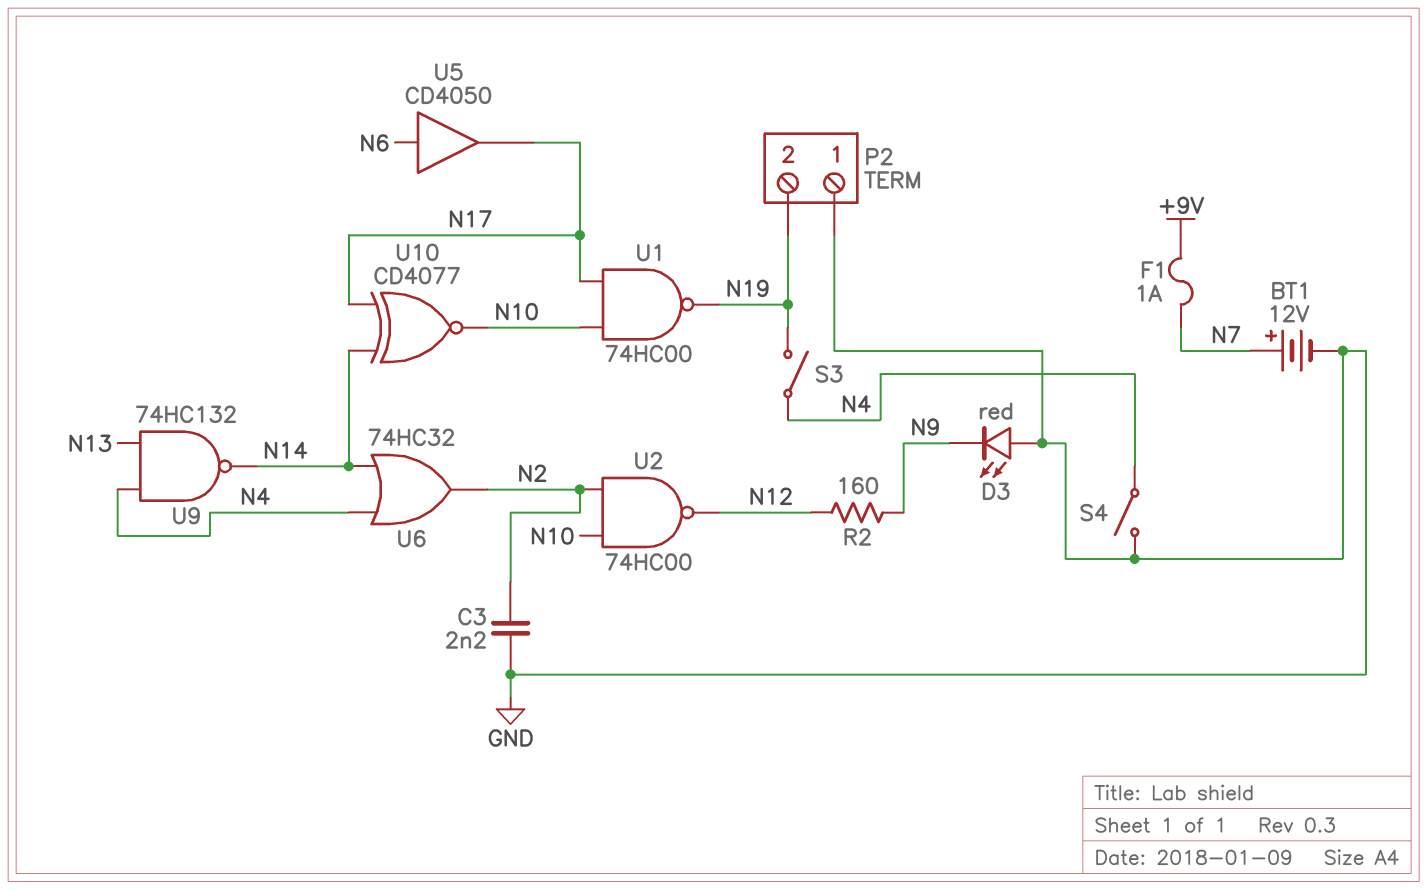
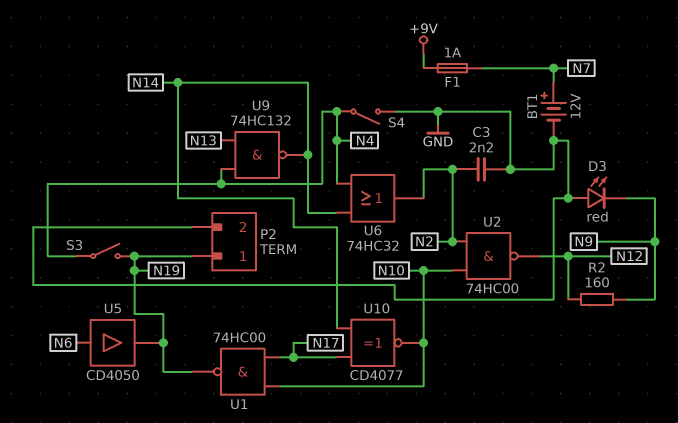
P2 pin 1: GND -> N19
P2 pin 2: N19 -> GND
U5: buffer CD4050 (in N6, out N17) -> buffer CD4050 (in N6, out N19)

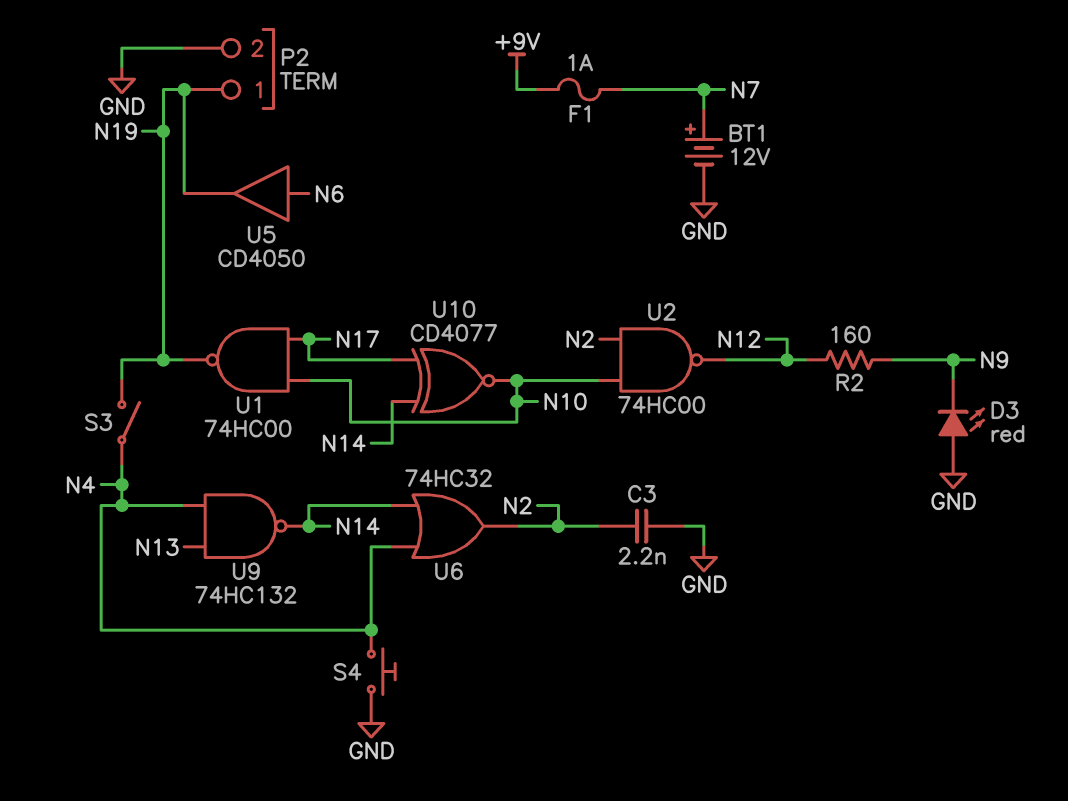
S4: switch (GND, N4) -> button (GND, N4)

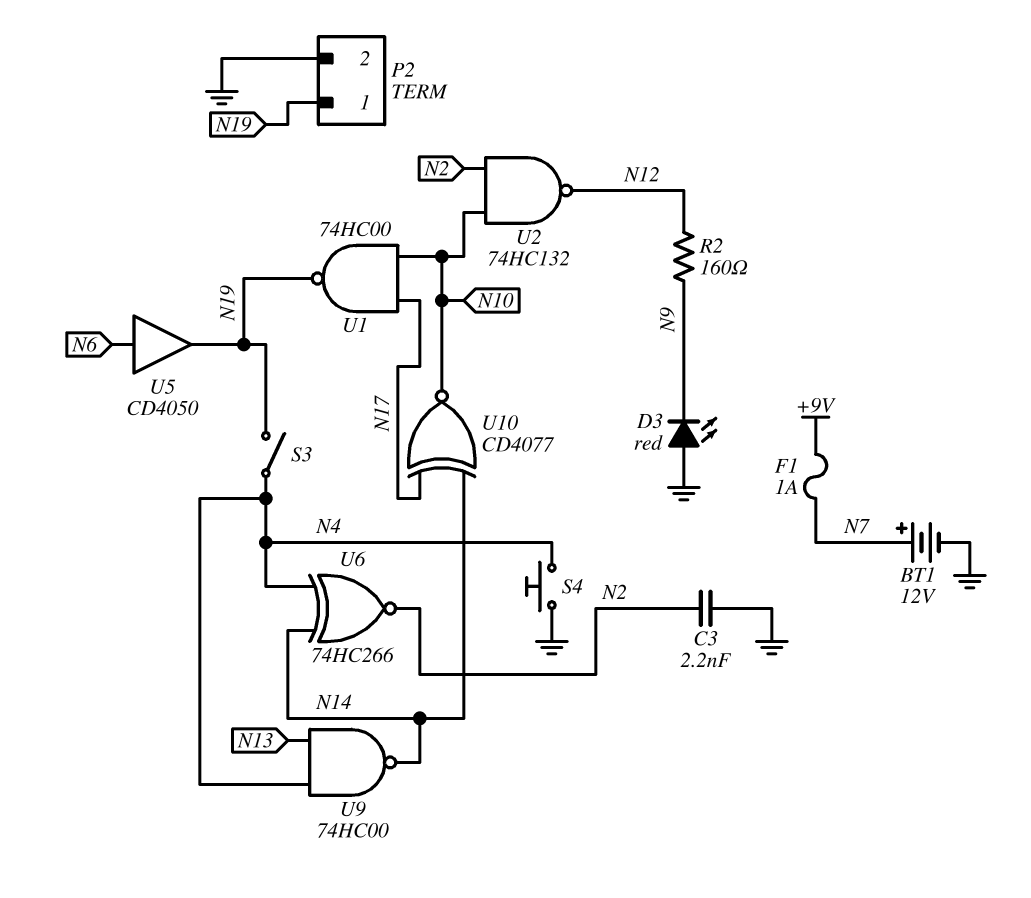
U2: NAND 74HC00 (in N2, in N10, out N12) -> NAND 74HC132 (in N2, in N10, out N12)
U6: OR 74HC32 (in N4, in N14, out N2) -> XNOR 74HC266 (in N4, in N14, out N2)
U9: NAND 74HC132 (in N4, in N13, out N14) -> NAND 74HC00 (in N4, in N13, out N14)

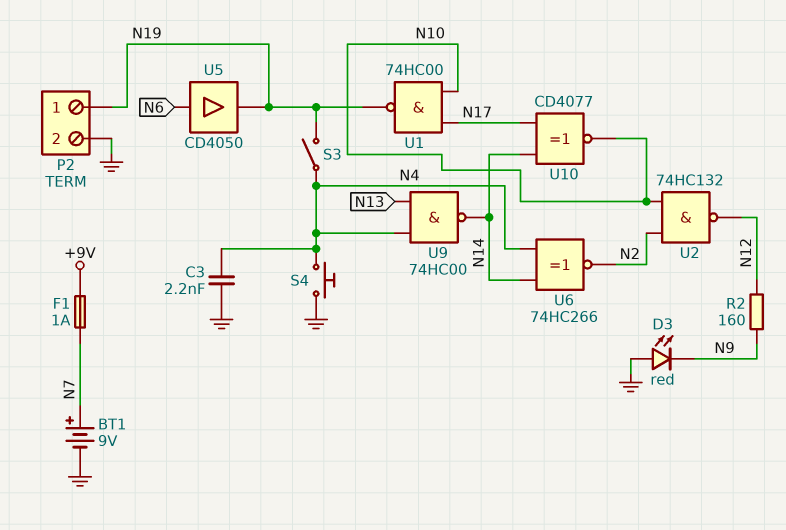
BT1: 12V (plus N7, minus GND) -> 9V (plus N7, minus GND)
C3: 2.2nF (GND, N2) -> 2.2nF (GND, N4)

